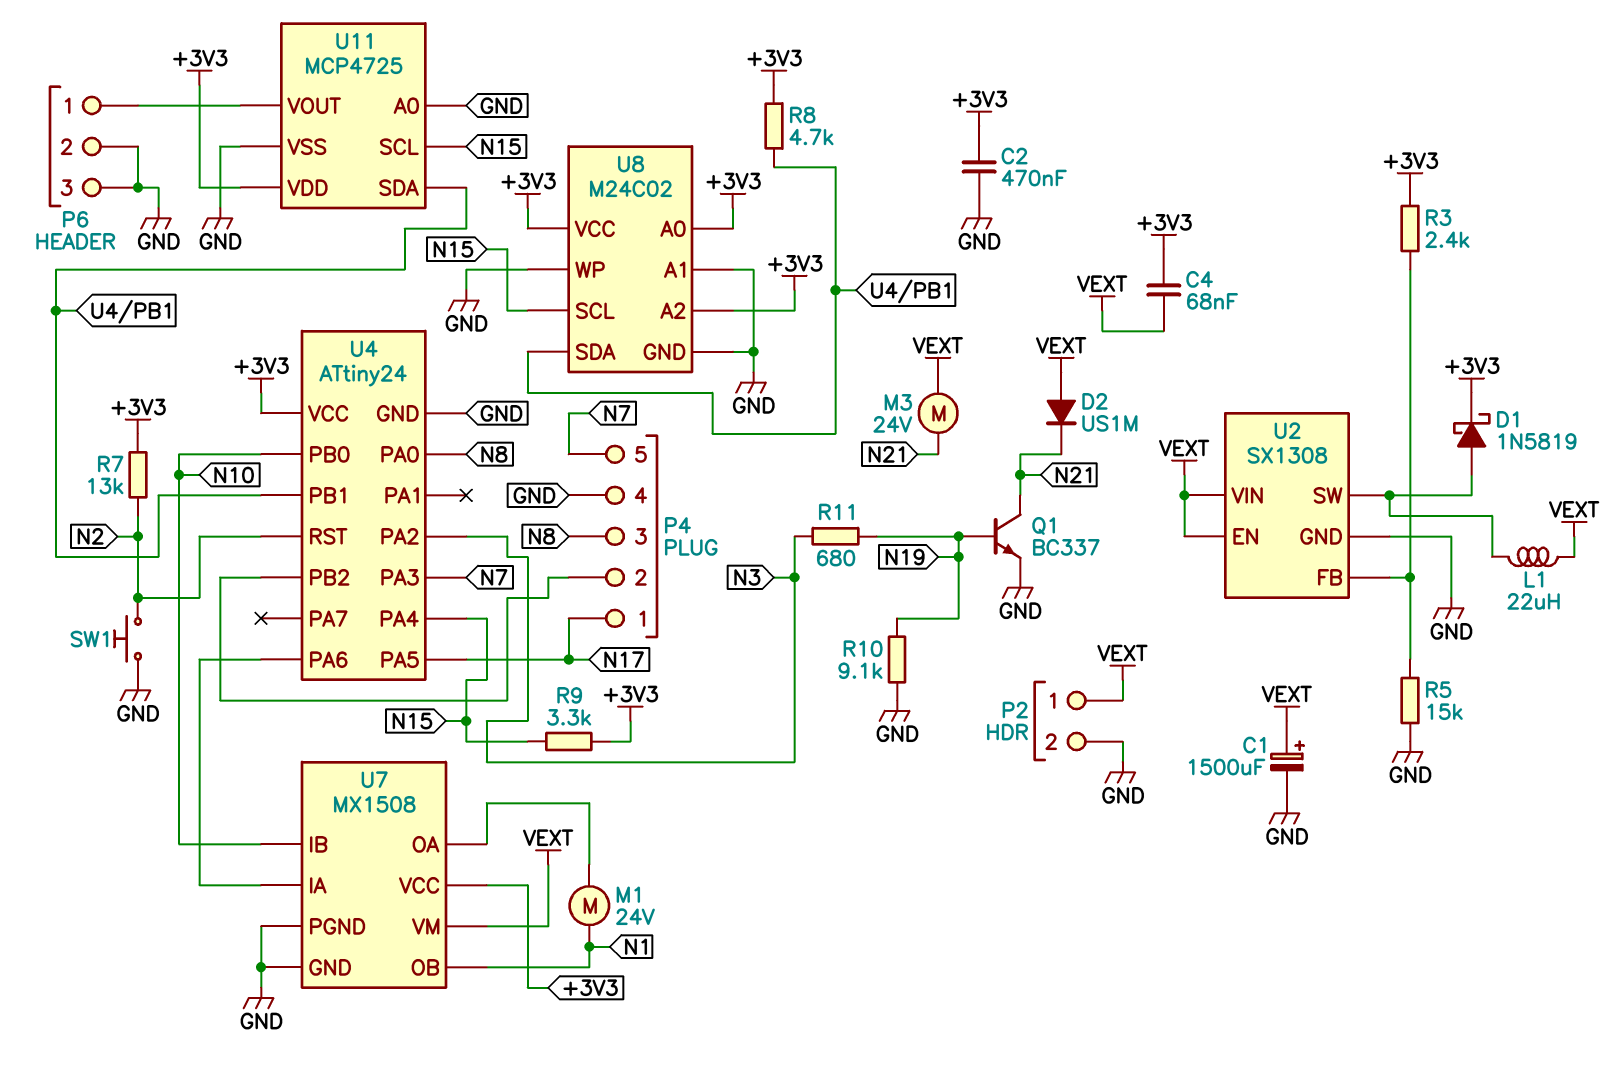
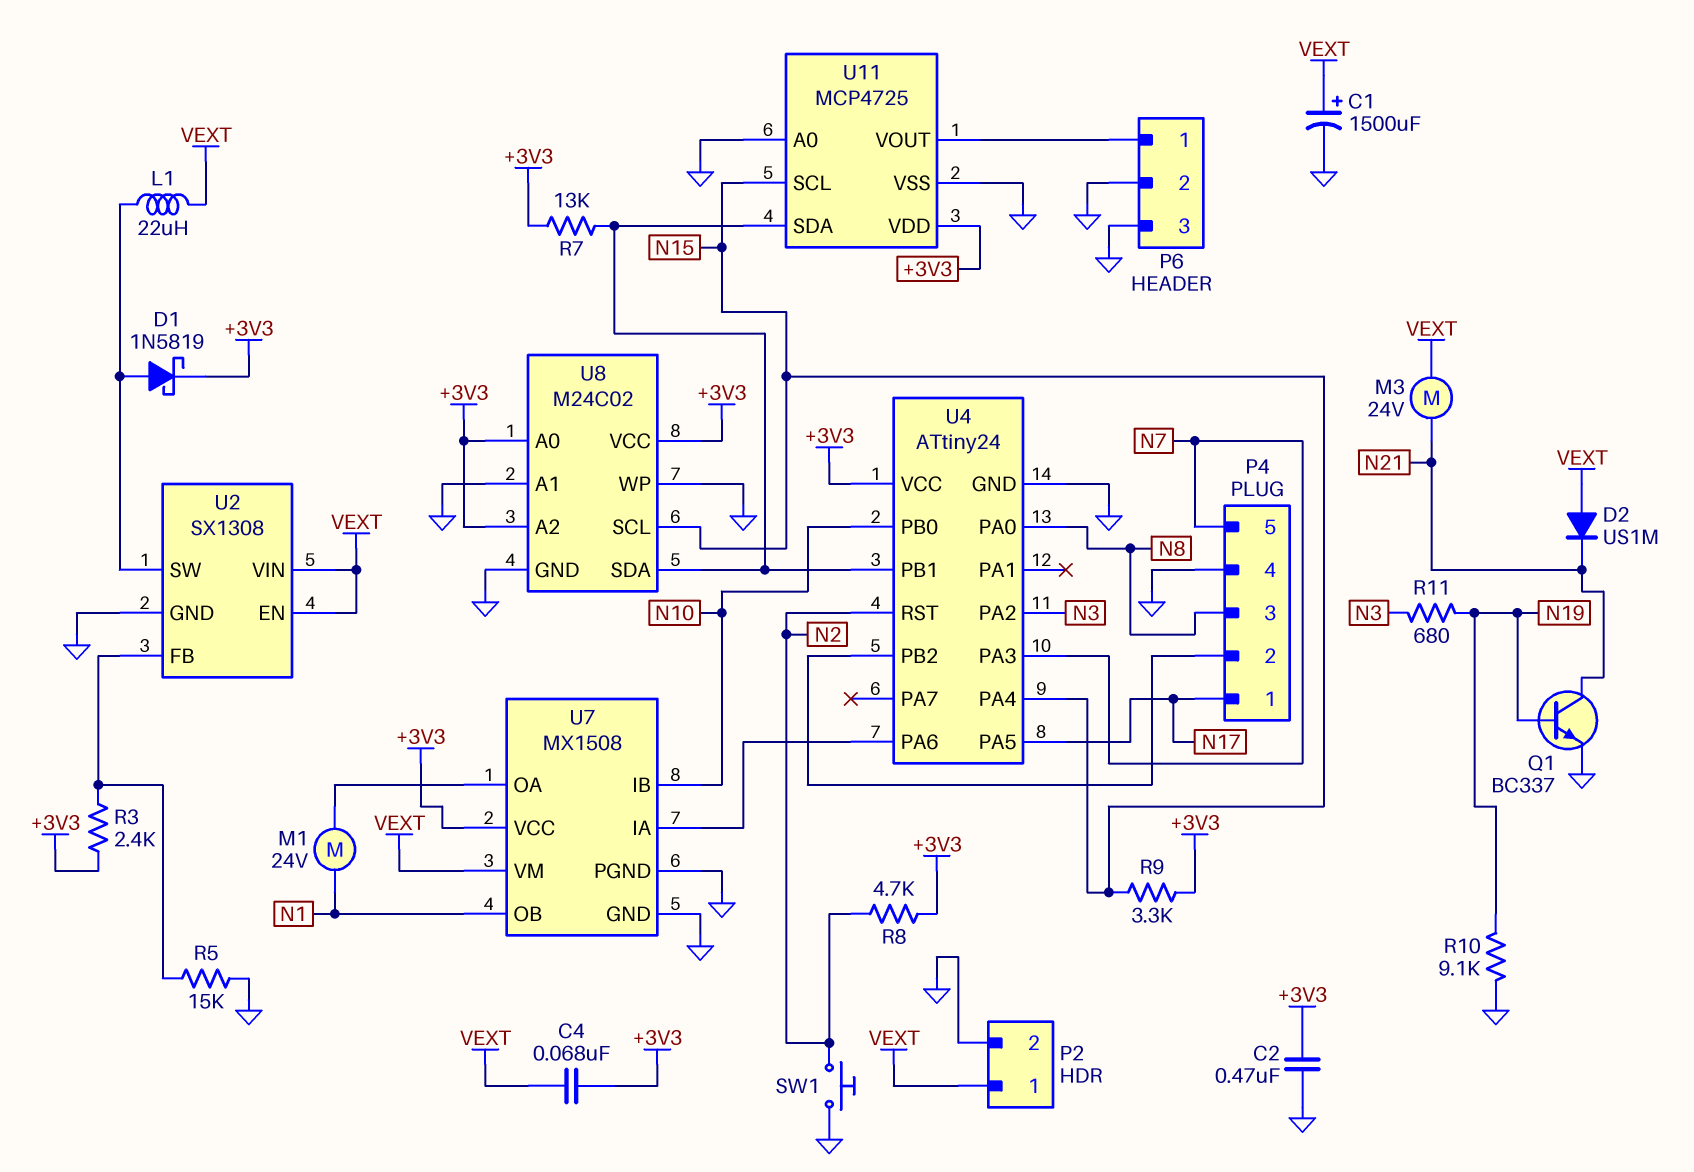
R7: 13k (+3V3, N2) -> 13k (+3V3, U4/PB1)
R8: 4.7k (+3V3, U4/PB1) -> 4.7k (+3V3, N2)

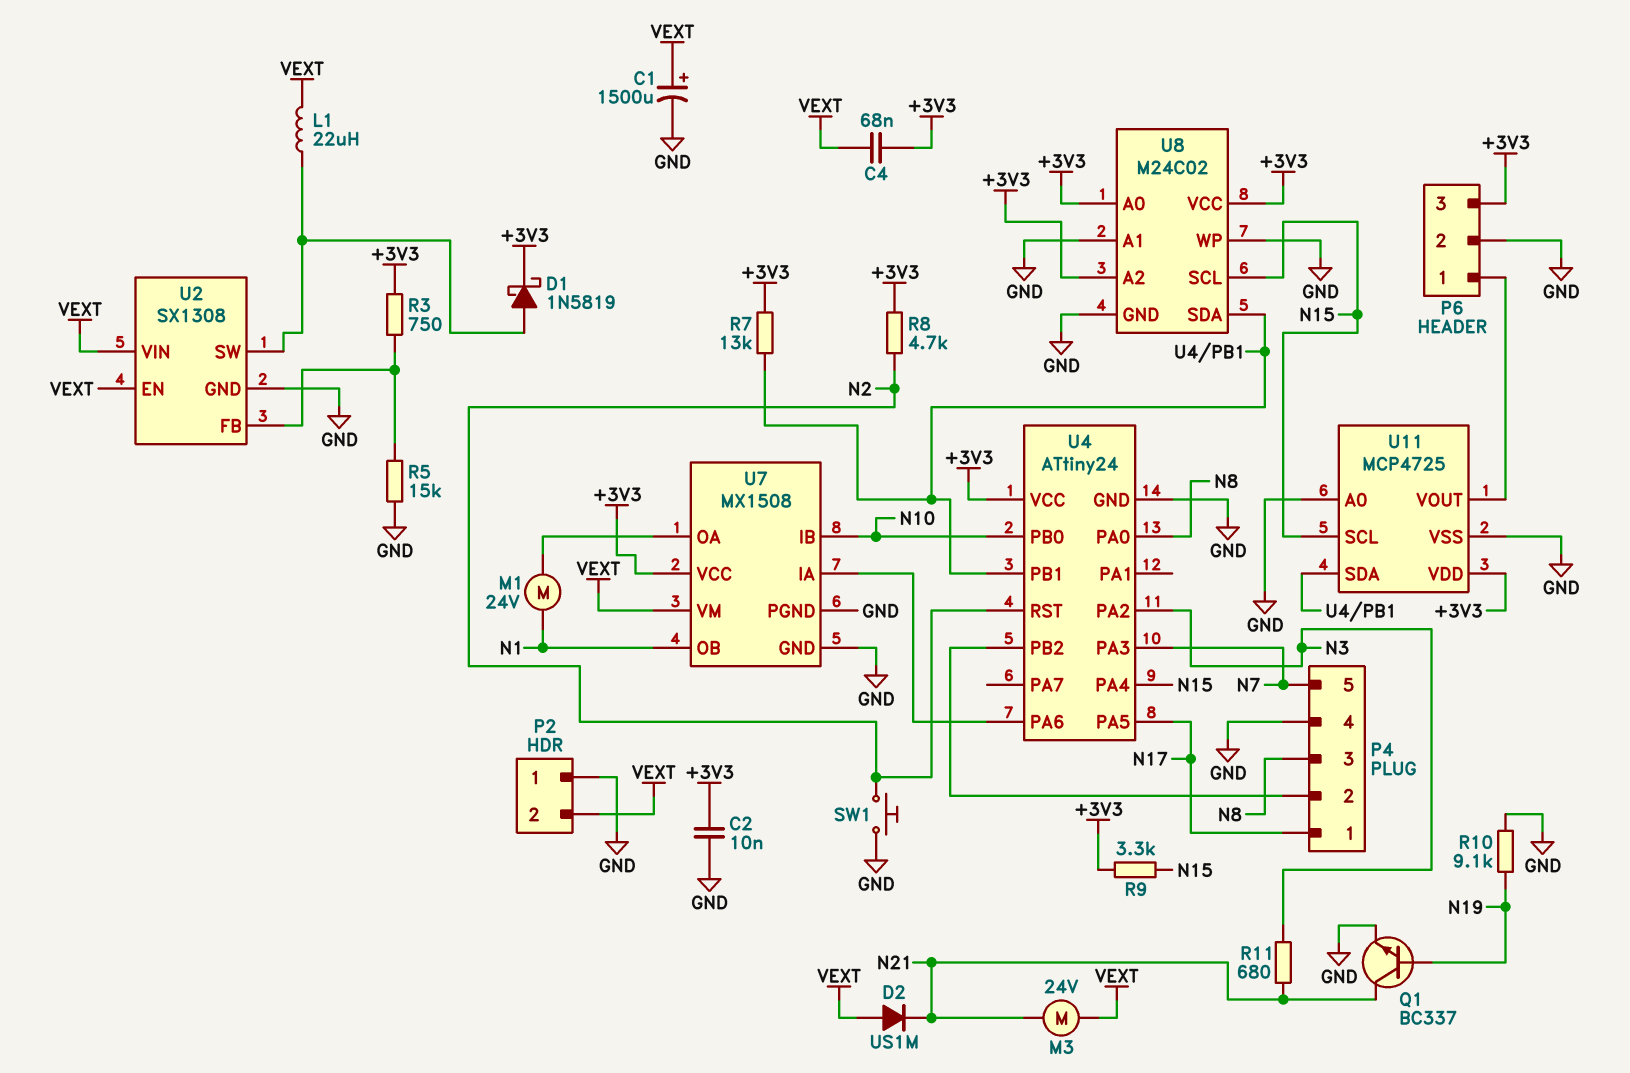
C2: 470nF (+3V3, GND) -> 10nF (+3V3, GND)
P2 pin 1: VEXT -> GND
P2 pin 2: GND -> VEXT
P6 pin 3: GND -> +3V3
R3: 2.4k (+3V3, U2/FB) -> 750 (+3V3, U2/FB)
R11: 680 (N3, N19) -> 680 (N3, N21)

